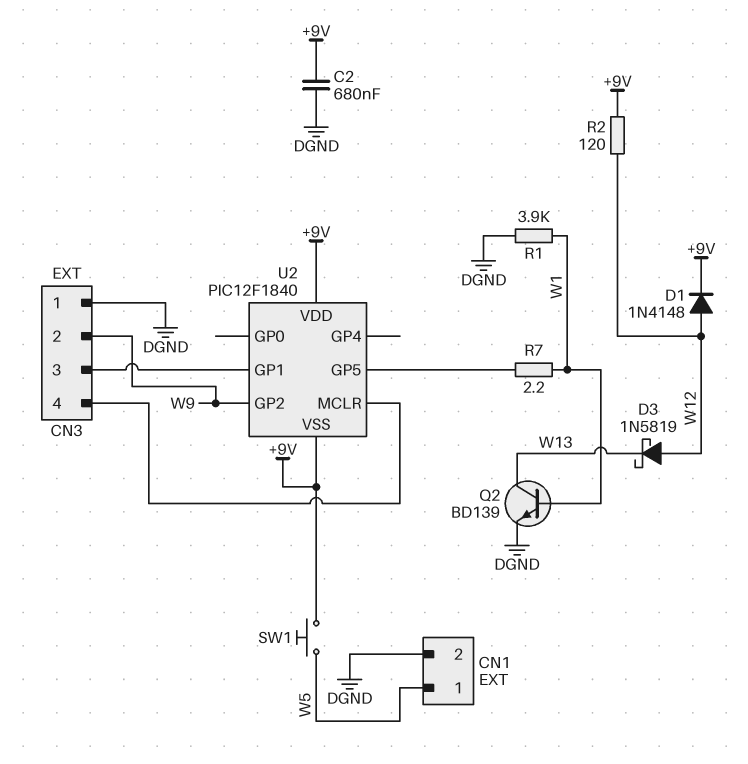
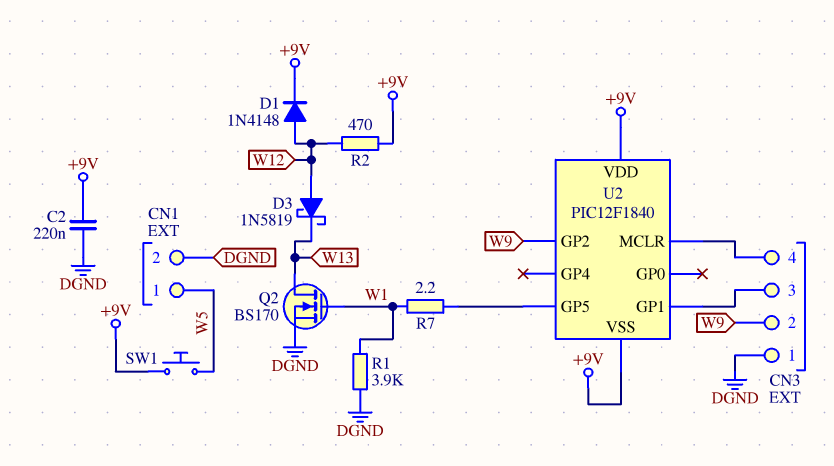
C2: 680nF (+9V, DGND) -> 220nF (+9V, DGND)
Q2: NPN BD139 (B W1, C W13, E DGND) -> NMOS BS170 (G W1, D W13, S DGND)
R2: 120 (+9V, W12) -> 470 (+9V, W12)

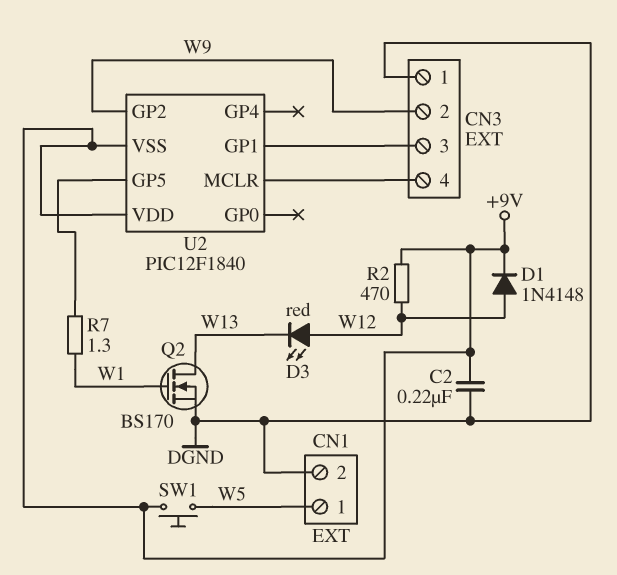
D3: schottky 1N5819 (A W12, K W13) -> LED red (A W12, K W13)
R1: 3.9k (DGND, W1) -> none
R7: 2.2 (U2/GP5, W1) -> 1.3 (U2/GP5, W1)

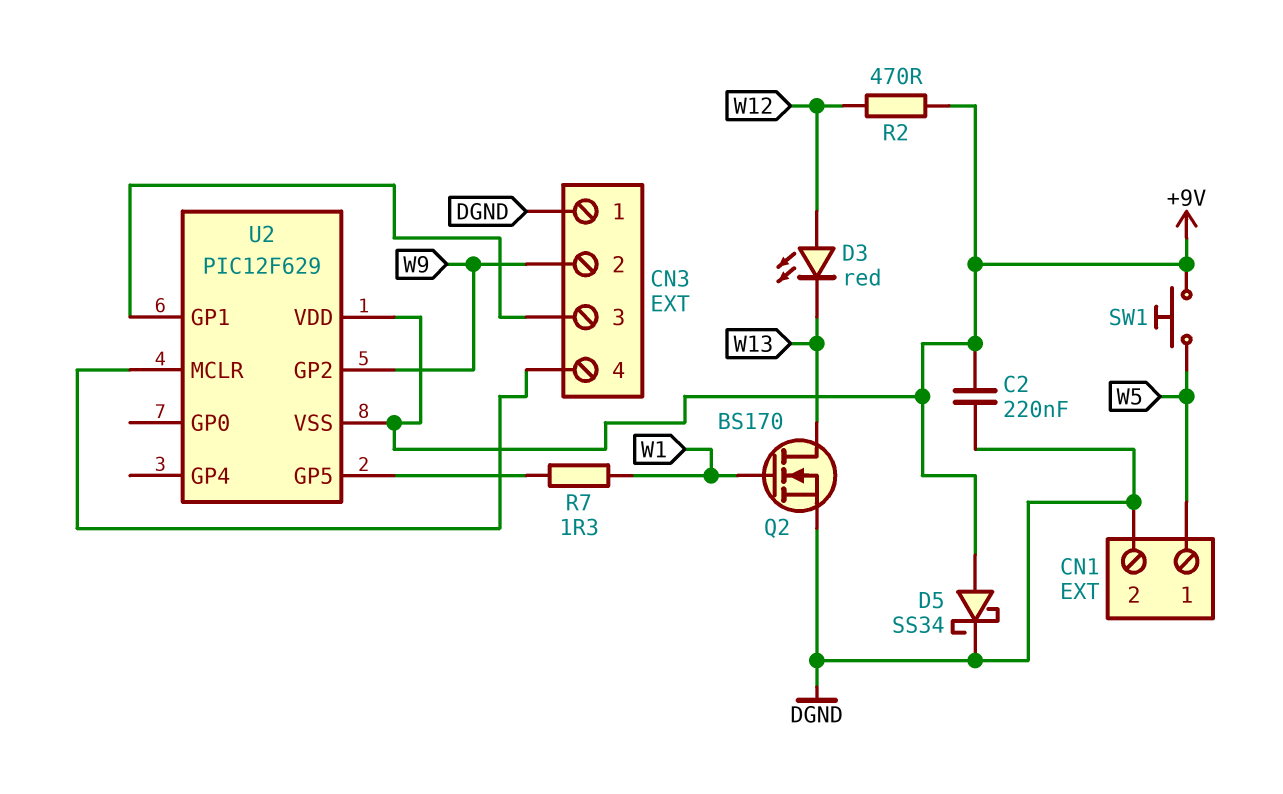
D1: diode 1N4148 (A W12, K +9V) -> none
D5: none -> schottky SS34 (A +9V, K DGND)
U2: PIC12F1840 -> PIC12F629

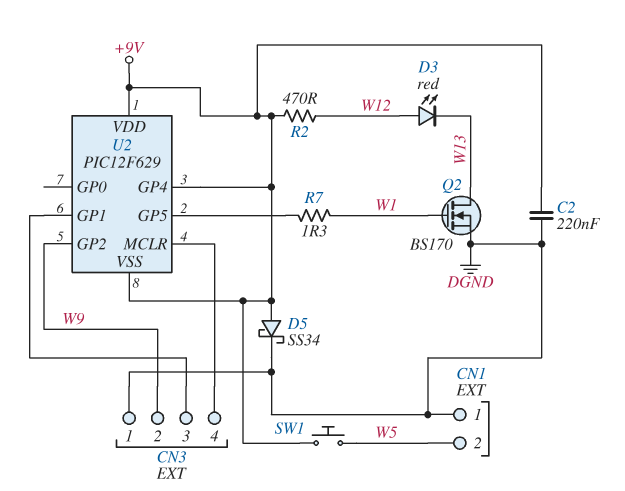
CN1 pin 1: W5 -> DGND
CN1 pin 2: DGND -> W5
U2 pin GP4: none -> +9V

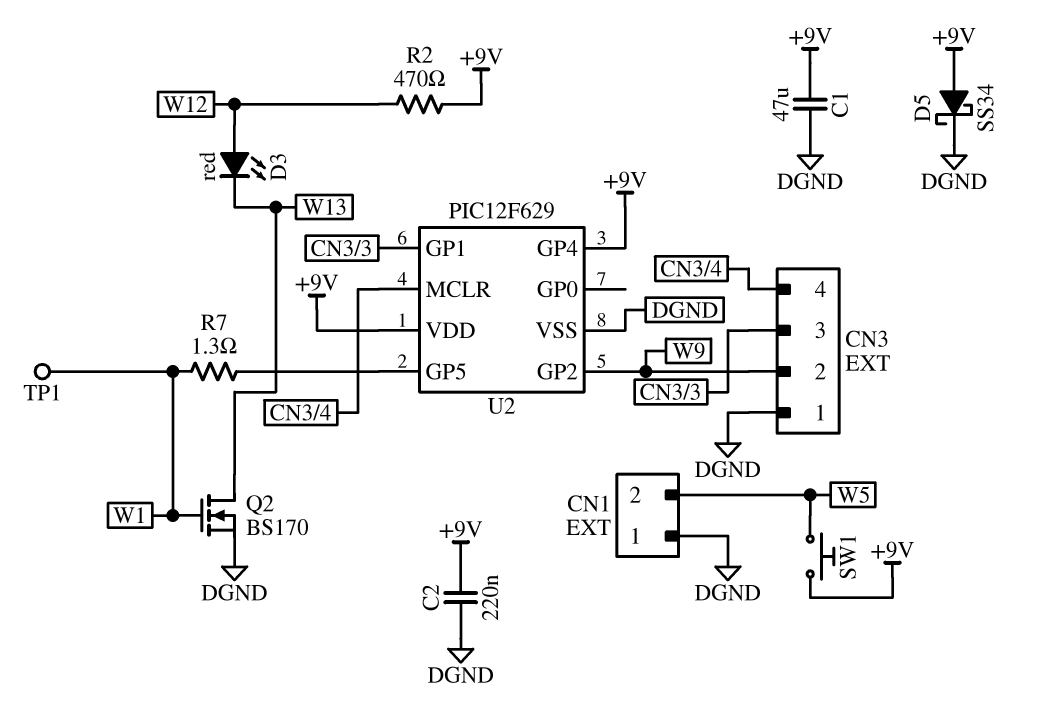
C1: none -> 47uF (+9V, DGND)
TP1: none -> test point (W1)
U2 pin VSS: +9V -> DGND

